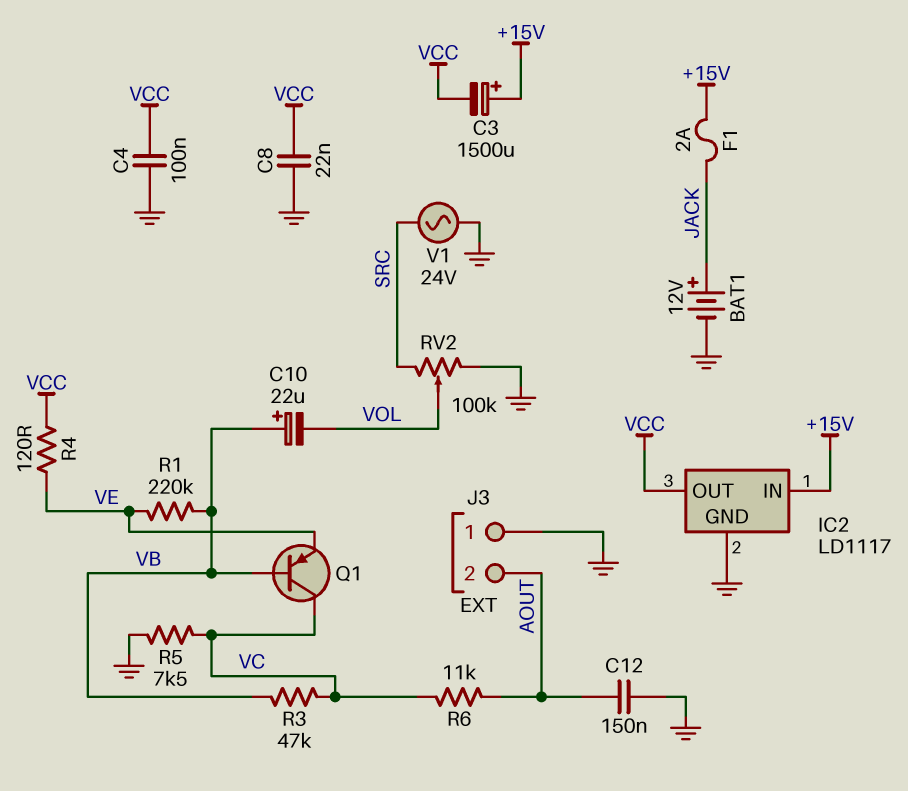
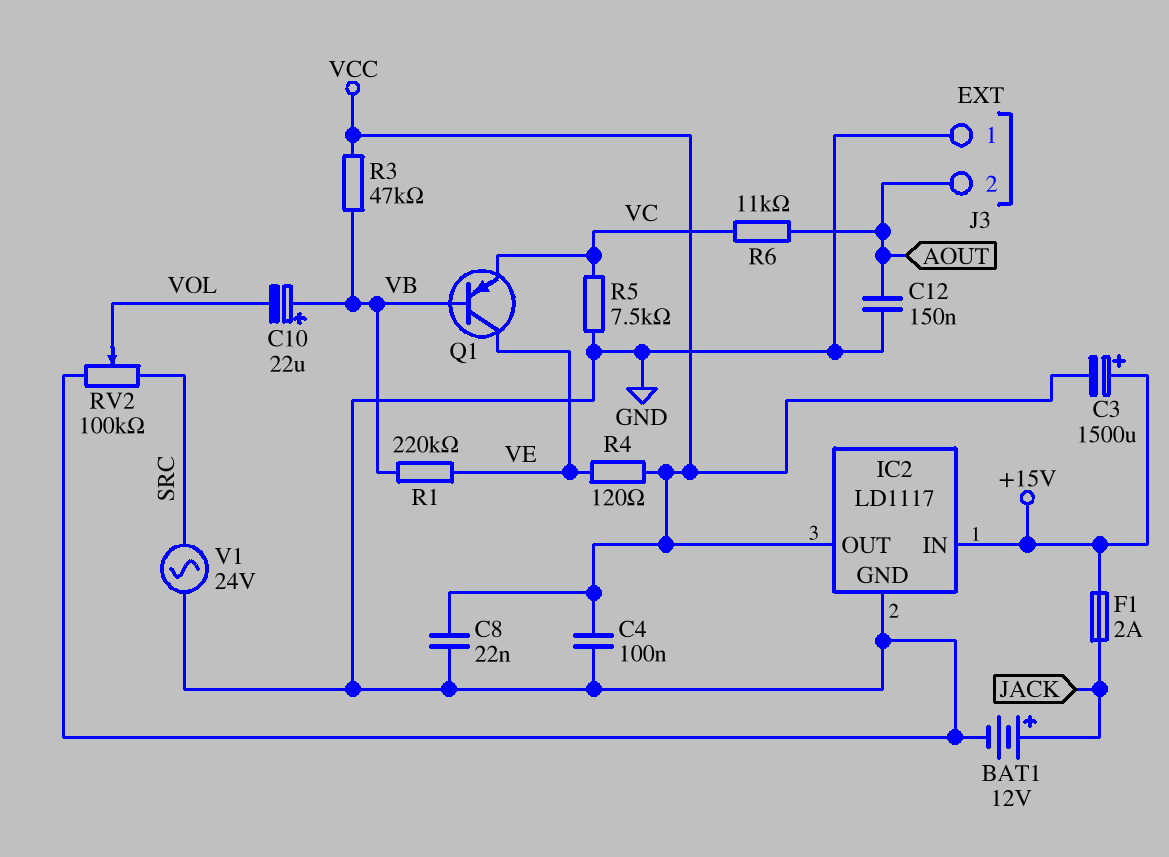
Q1: PNP (B VB, C VC, E VE) -> PNP (B VB, C VE, E VC)
R3: 47k (VB, VC) -> 47k (VB, VCC)

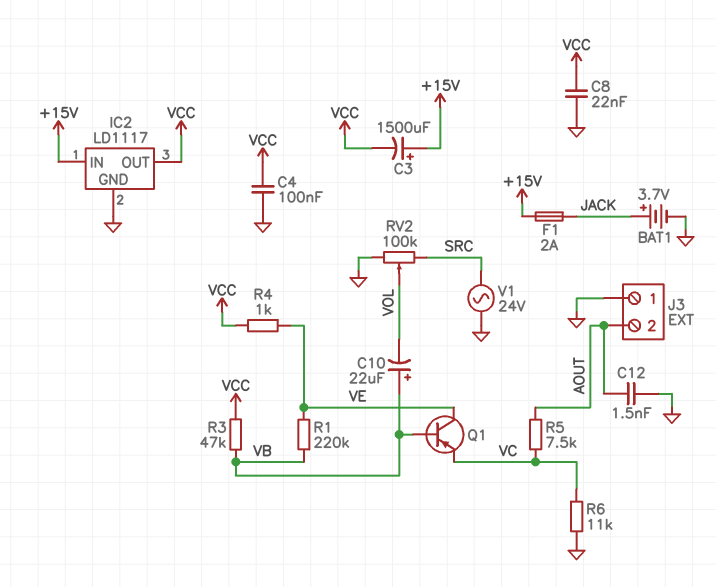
BAT1: 12V (plus JACK, minus GND) -> 3.7V (plus JACK, minus GND)
C12: 150nF (AOUT, GND) -> 1.5nF (AOUT, GND)
R4: 120 (VCC, VE) -> 1k (VCC, VE)
R5: 7.5k (GND, VC) -> 7.5k (AOUT, VC)
R6: 11k (AOUT, VC) -> 11k (GND, VC)

